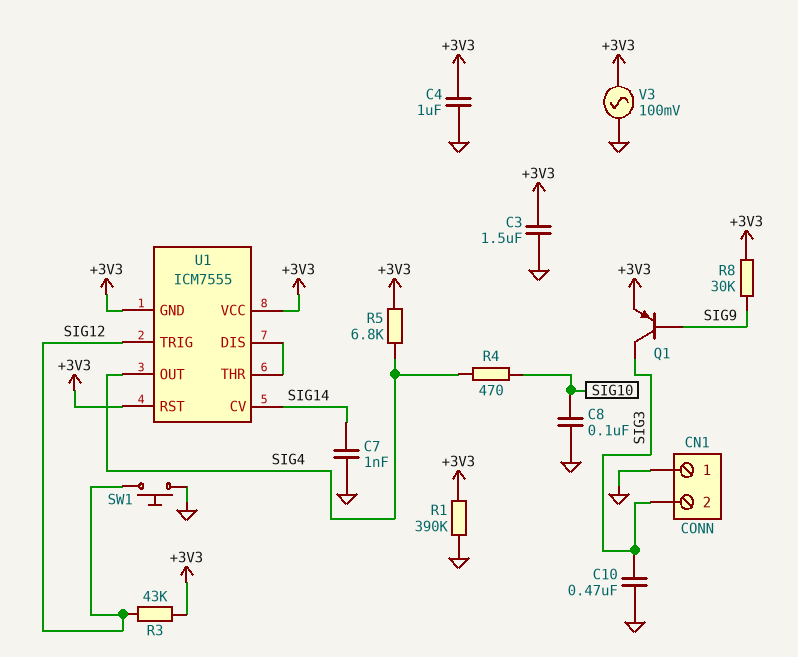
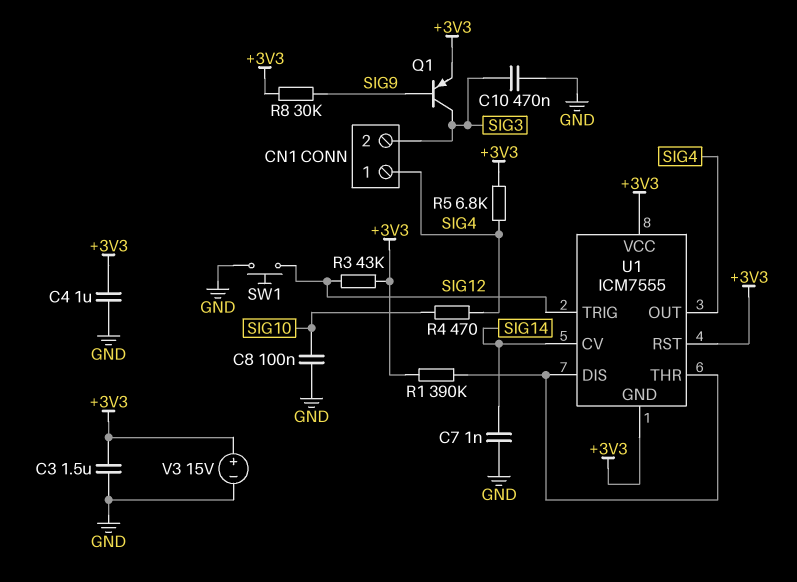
CN1 pin 1: GND -> SIG4
R1: 390k (+3V3, GND) -> 390k (+3V3, U1/DIS)
V3: AC 100mV (+3V3, GND) -> 15V (plus +3V3, minus GND)

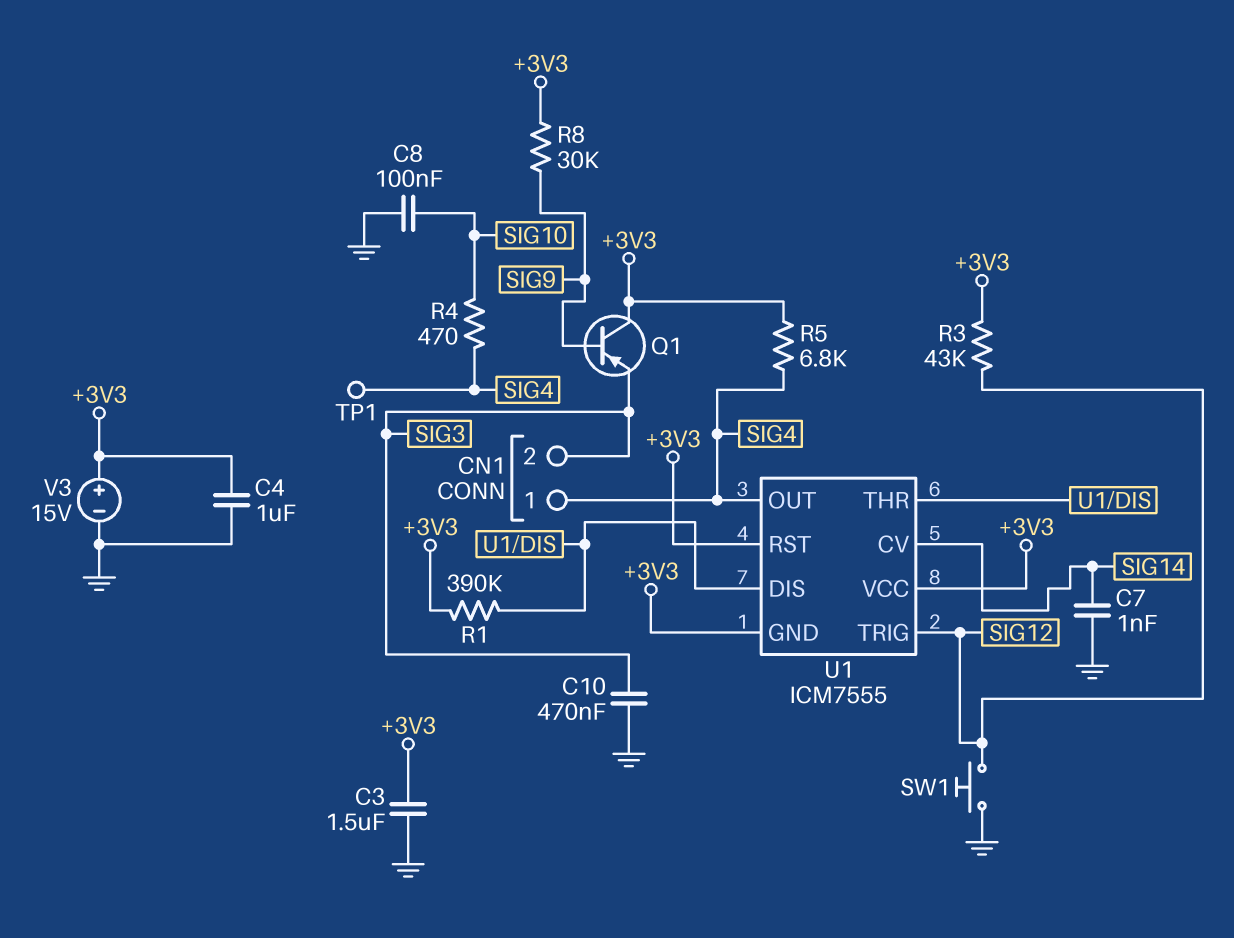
Q1: PNP (B SIG9, C SIG3, E +3V3) -> PNP (B SIG9, C +3V3, E SIG3)
TP1: none -> test point (SIG4)

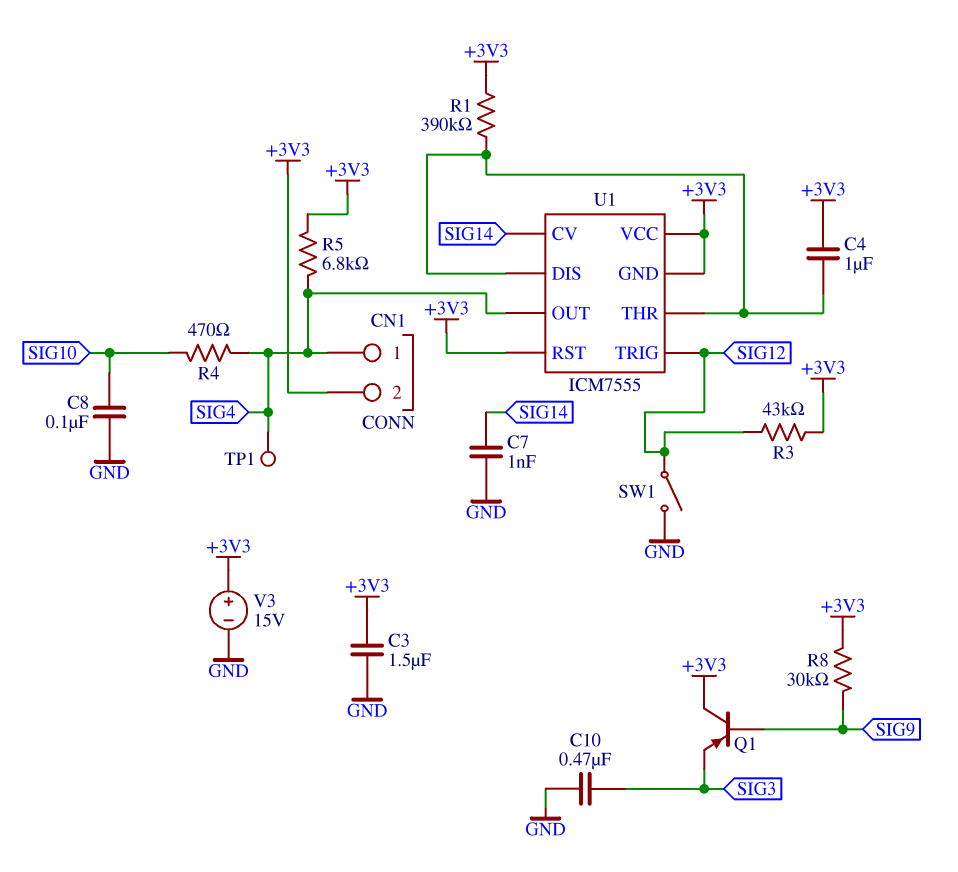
C4: 1uF (+3V3, GND) -> 1uF (+3V3, U1/DIS)
CN1 pin 2: SIG3 -> +3V3
SW1: button (GND, SIG12) -> switch (GND, SIG12)

